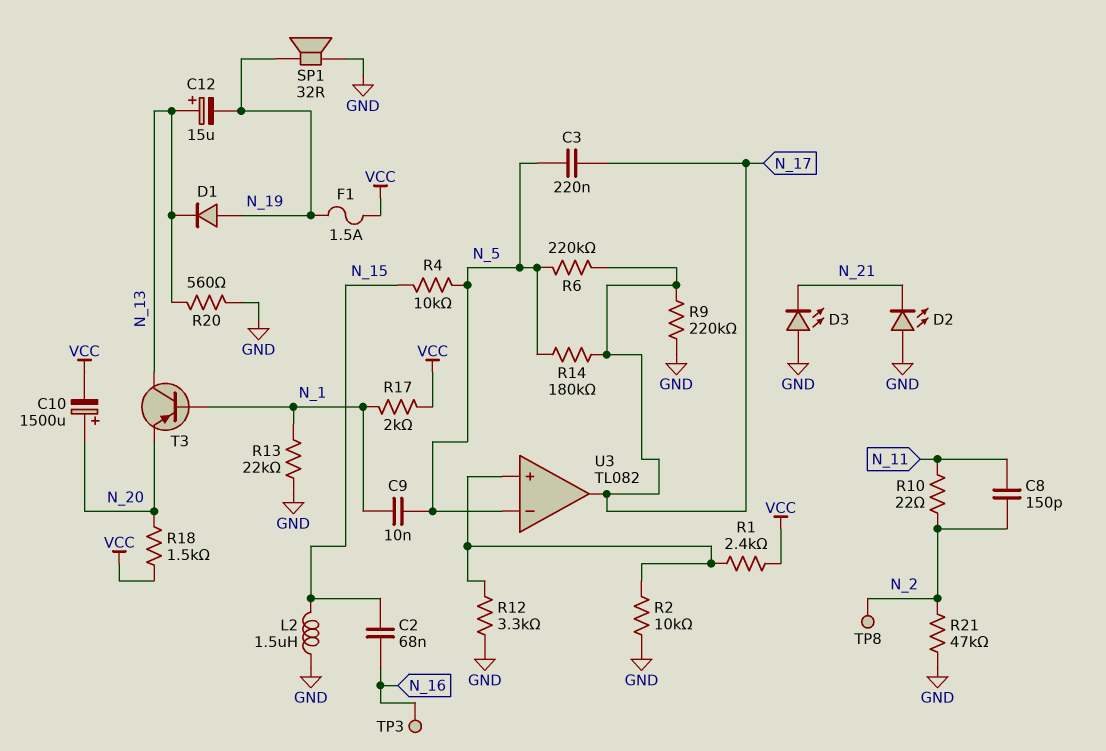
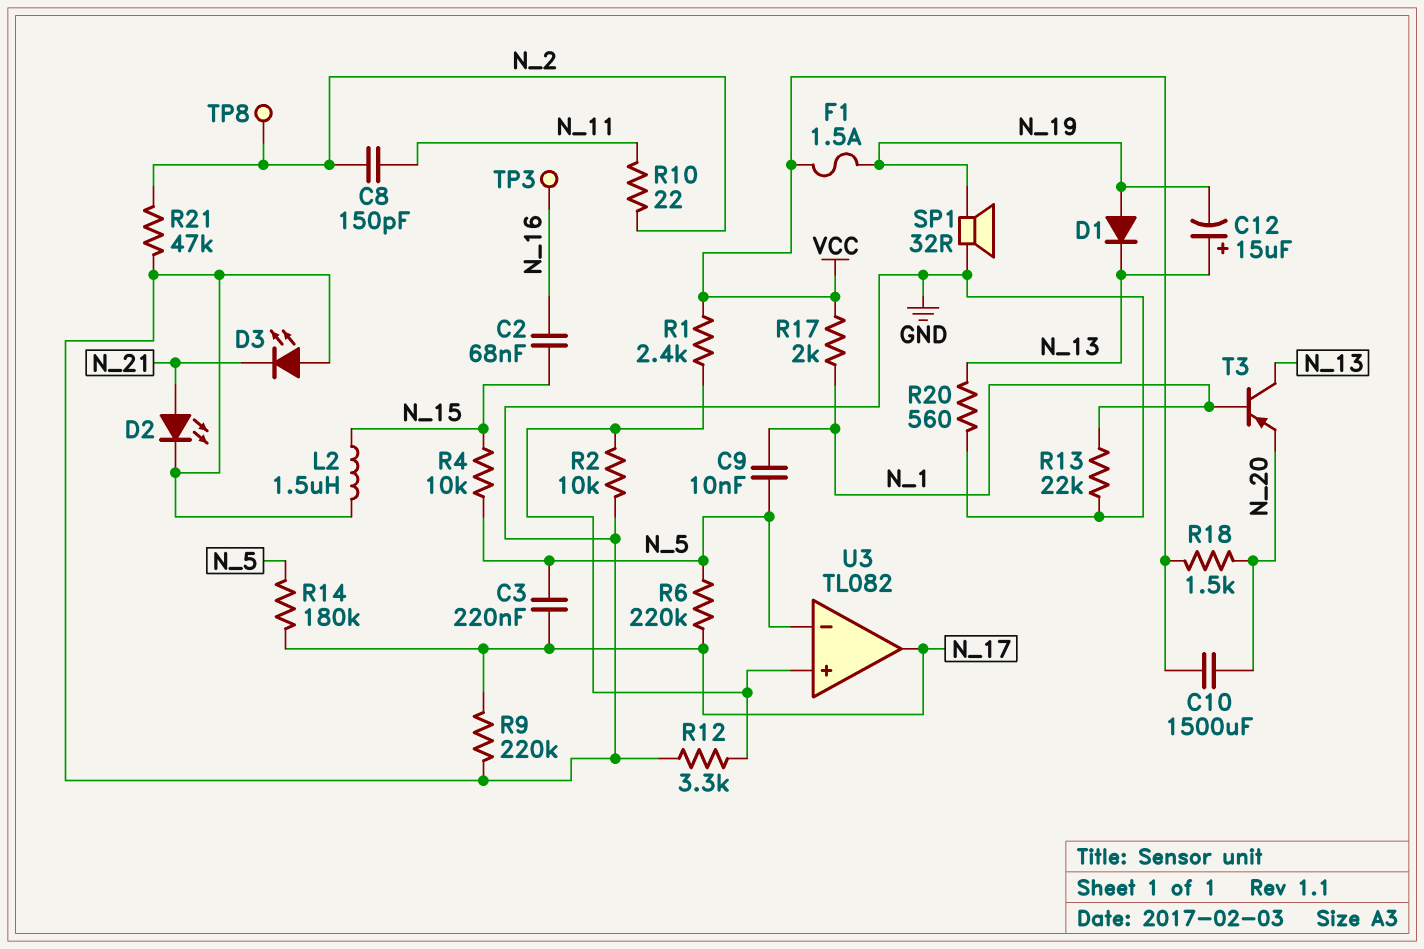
C10: 1500uF (plus N_20, minus VCC) -> 1500uF (N_20, VCC)
D2: LED (A GND, K N_21) -> LED (A N_21, K GND)

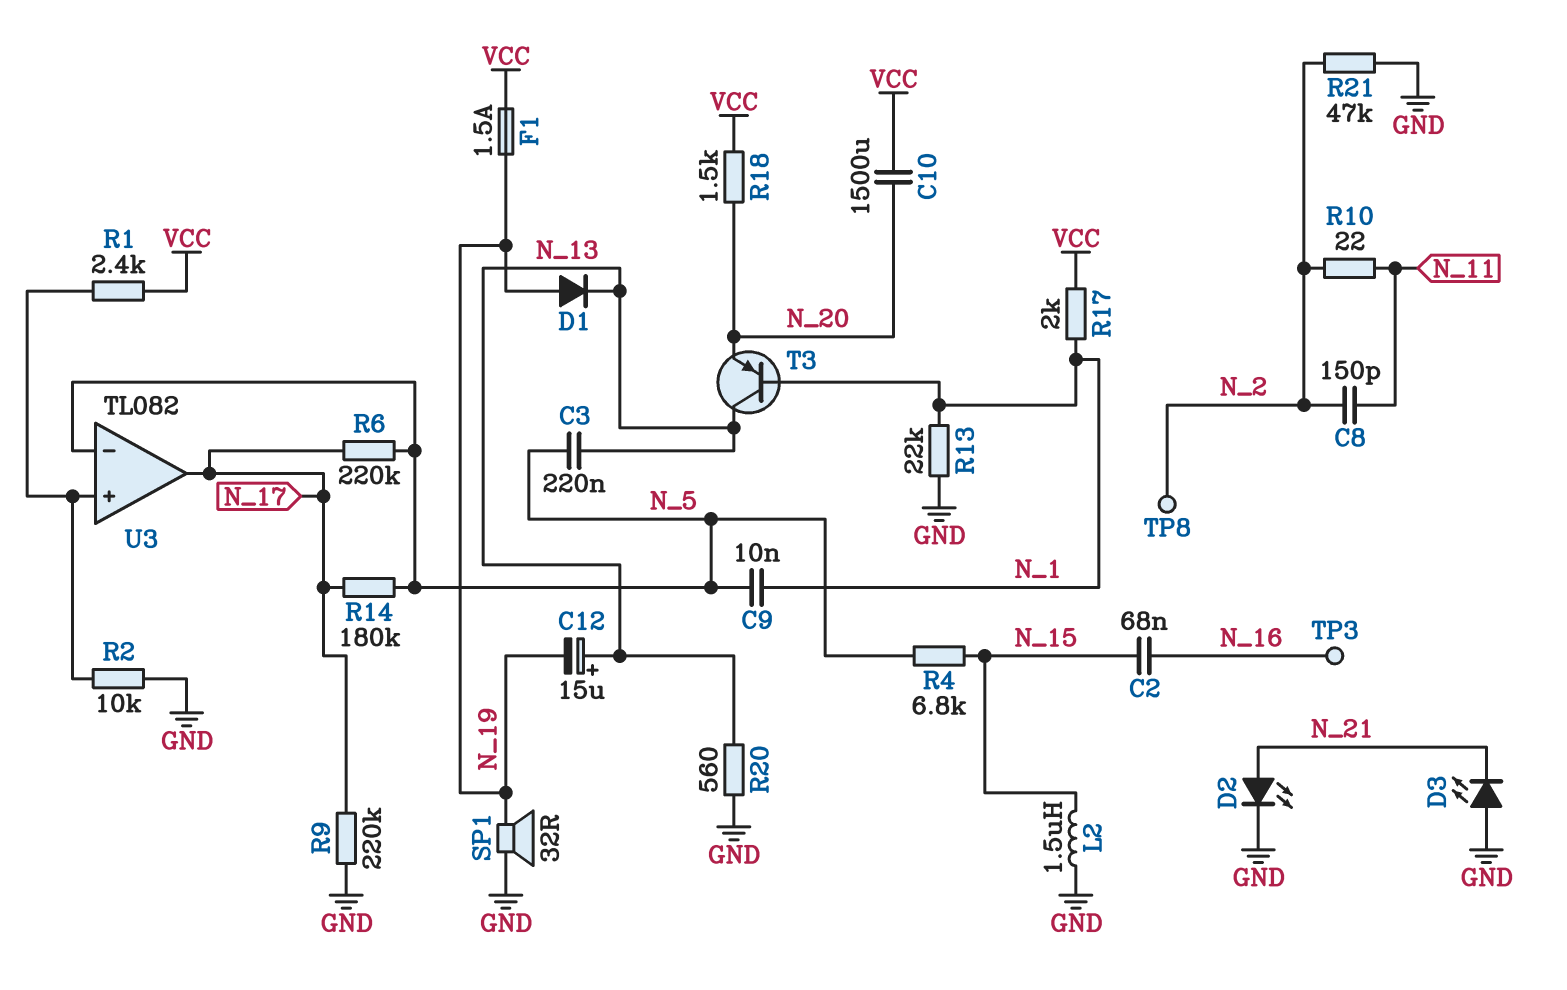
C3: 220nF (N_5, N_17) -> 220nF (N_5, N_13)
R4: 10k (N_5, N_15) -> 6.8k (N_5, N_15)
R12: 3.3k (GND, U3/in+) -> none

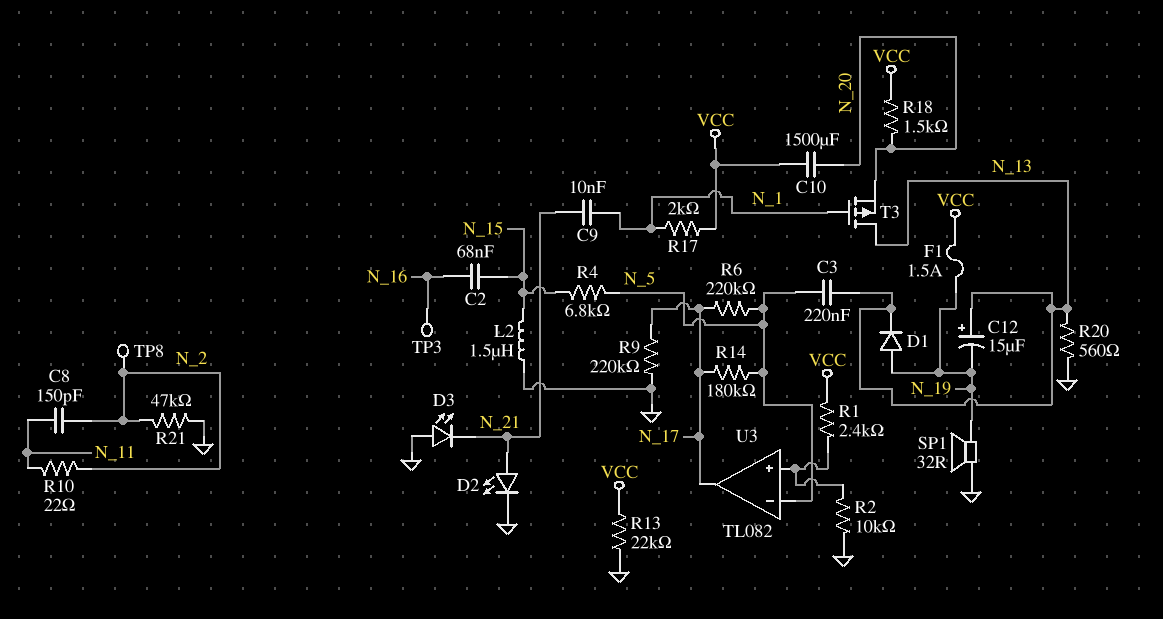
C9: 10nF (N_1, N_5) -> 10nF (N_1, N_21)
R13: 22k (GND, N_1) -> 22k (GND, VCC)
T3: PNP (B N_1, C N_13, E N_20) -> PMOS (G N_1, D N_13, S N_20)

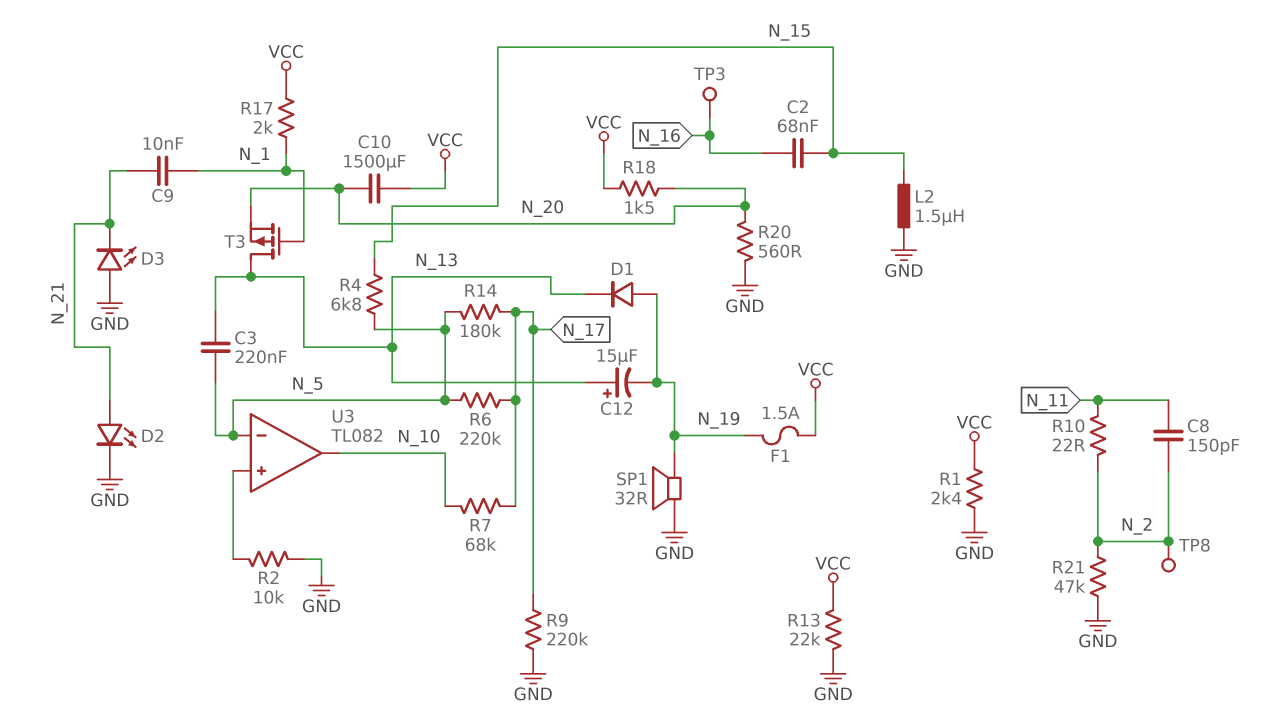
R1: 2.4k (U3/in+, VCC) -> 2.4k (GND, VCC)
R7: none -> 68k (N_10, N_17)
R20: 560 (GND, N_13) -> 560 (GND, N_20)
U3 pin out: N_17 -> N_10

